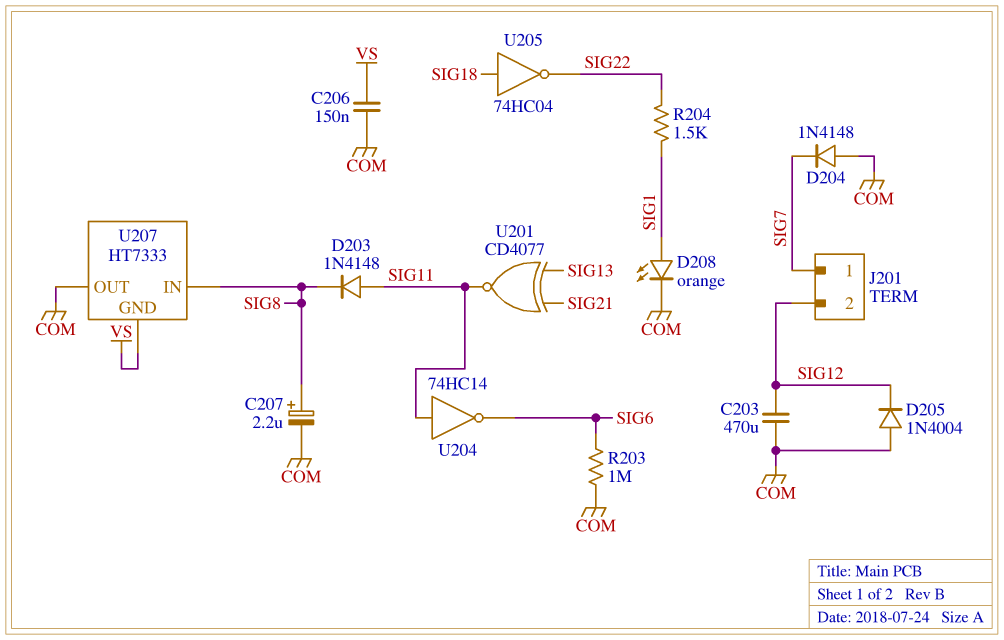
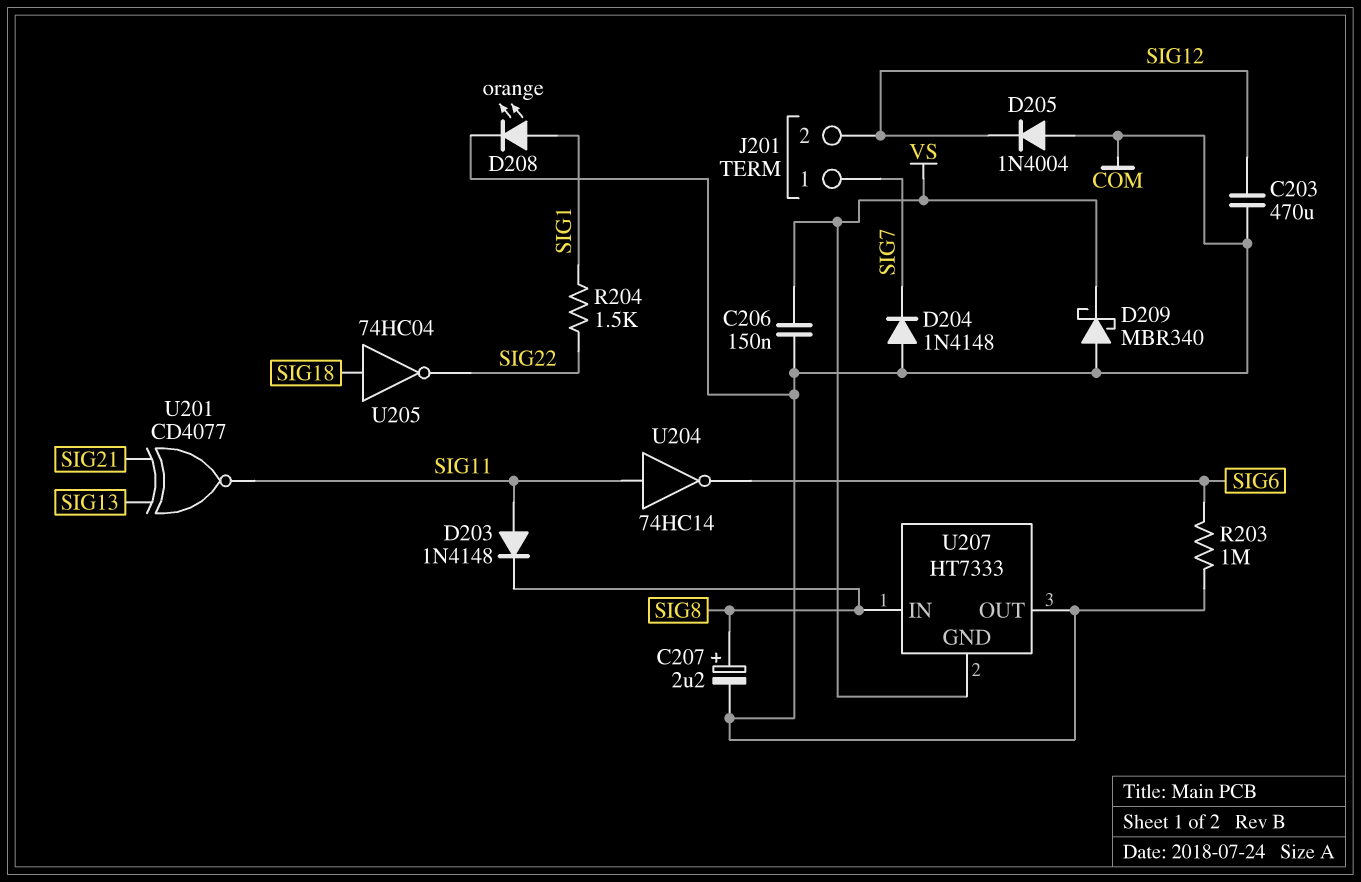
D209: none -> schottky MBR340 (A COM, K VS)

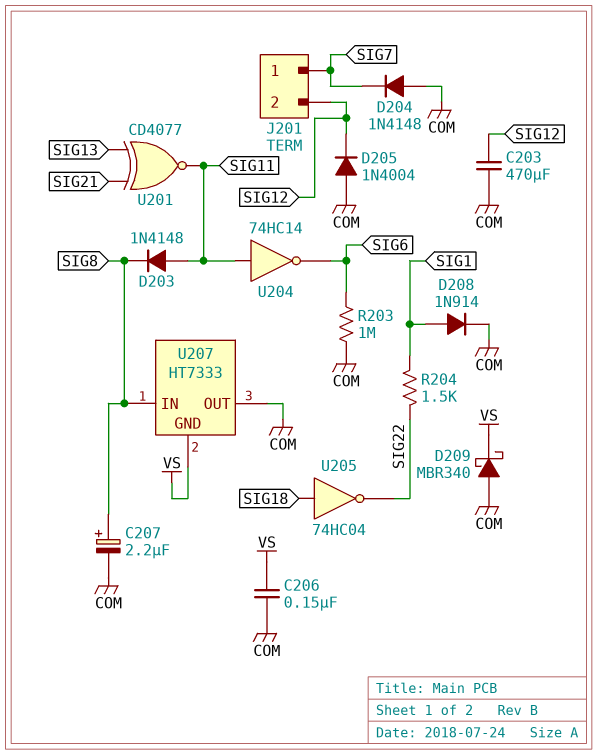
D208: LED orange (A SIG1, K COM) -> diode 1N914 (A SIG1, K COM)

